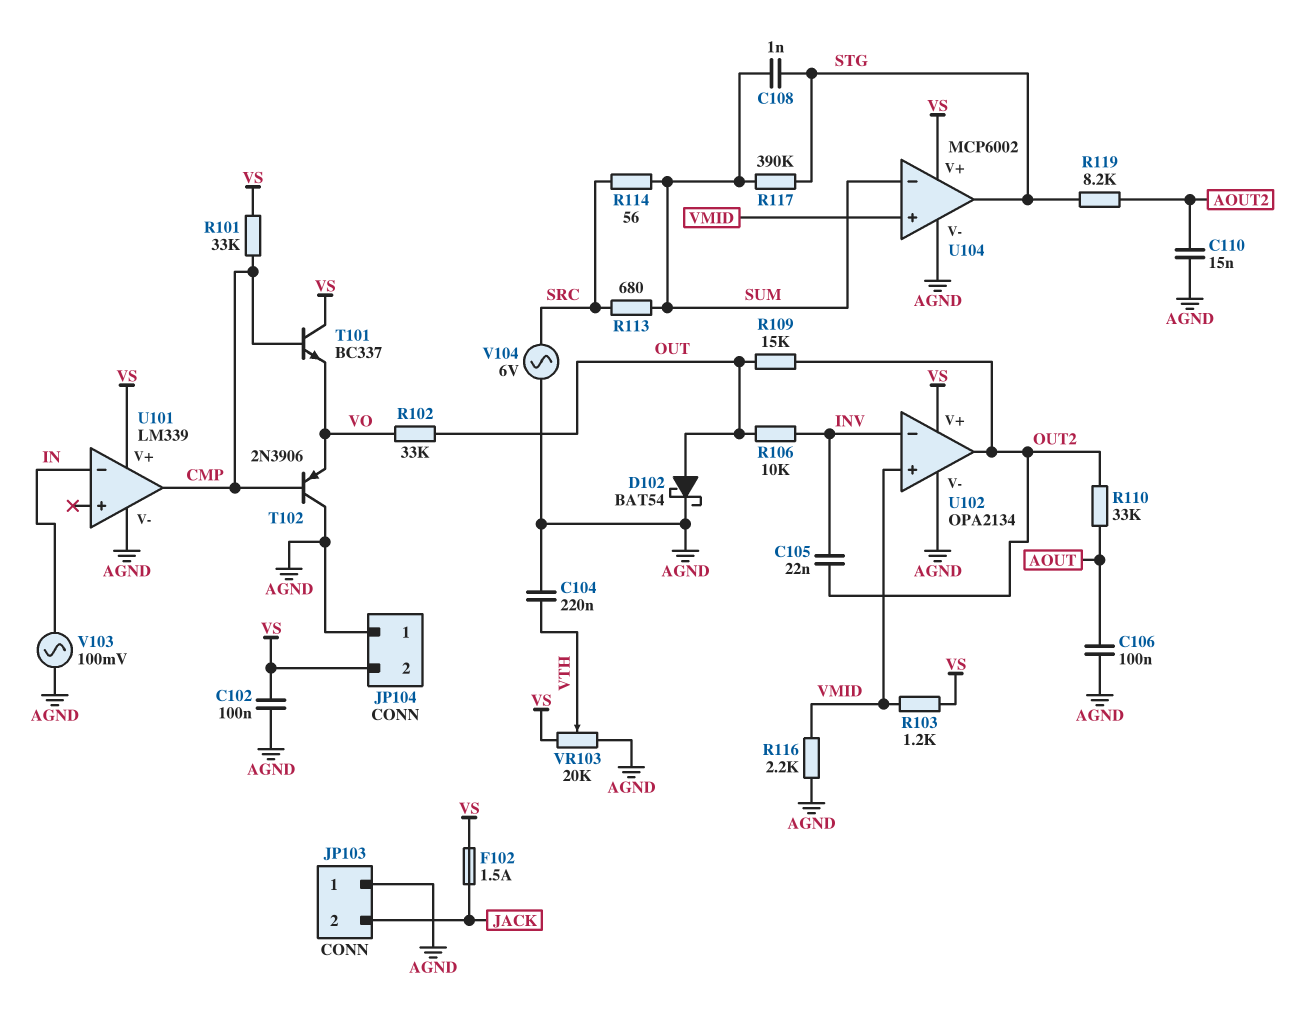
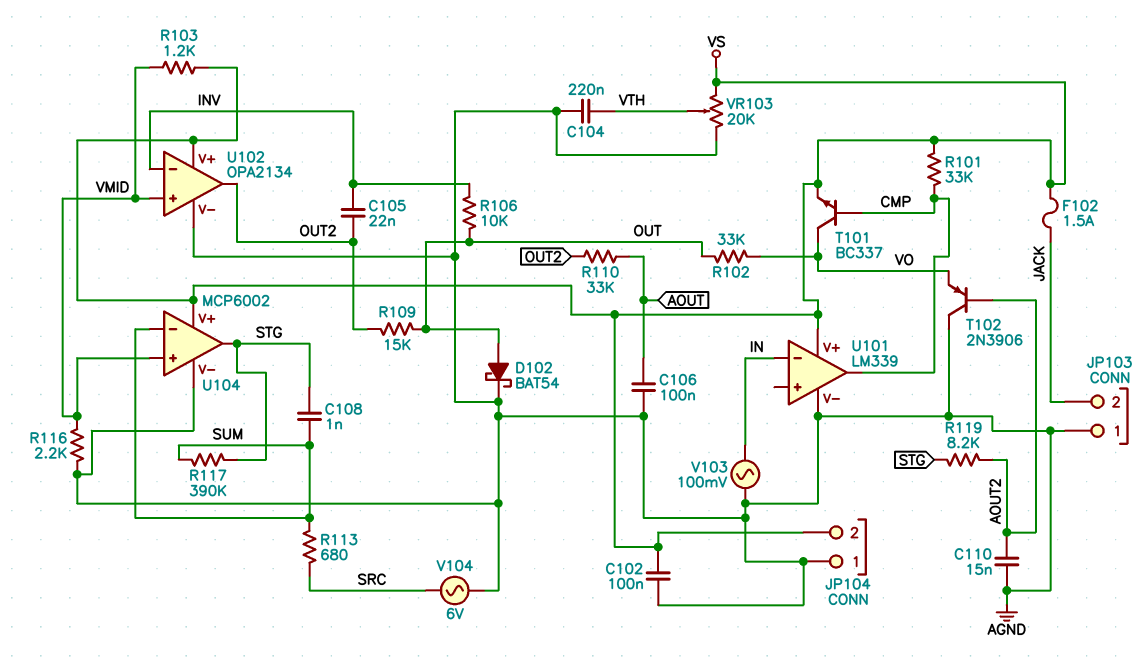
R114: 56 (SRC, SUM) -> none
T101: NPN BC337 (B CMP, C VS, E VO) -> NPN BC337 (B CMP, C VO, E VS)
T102: PNP 2N3906 (B CMP, C AGND, E VO) -> PNP 2N3906 (B AOUT2, C AGND, E VO)

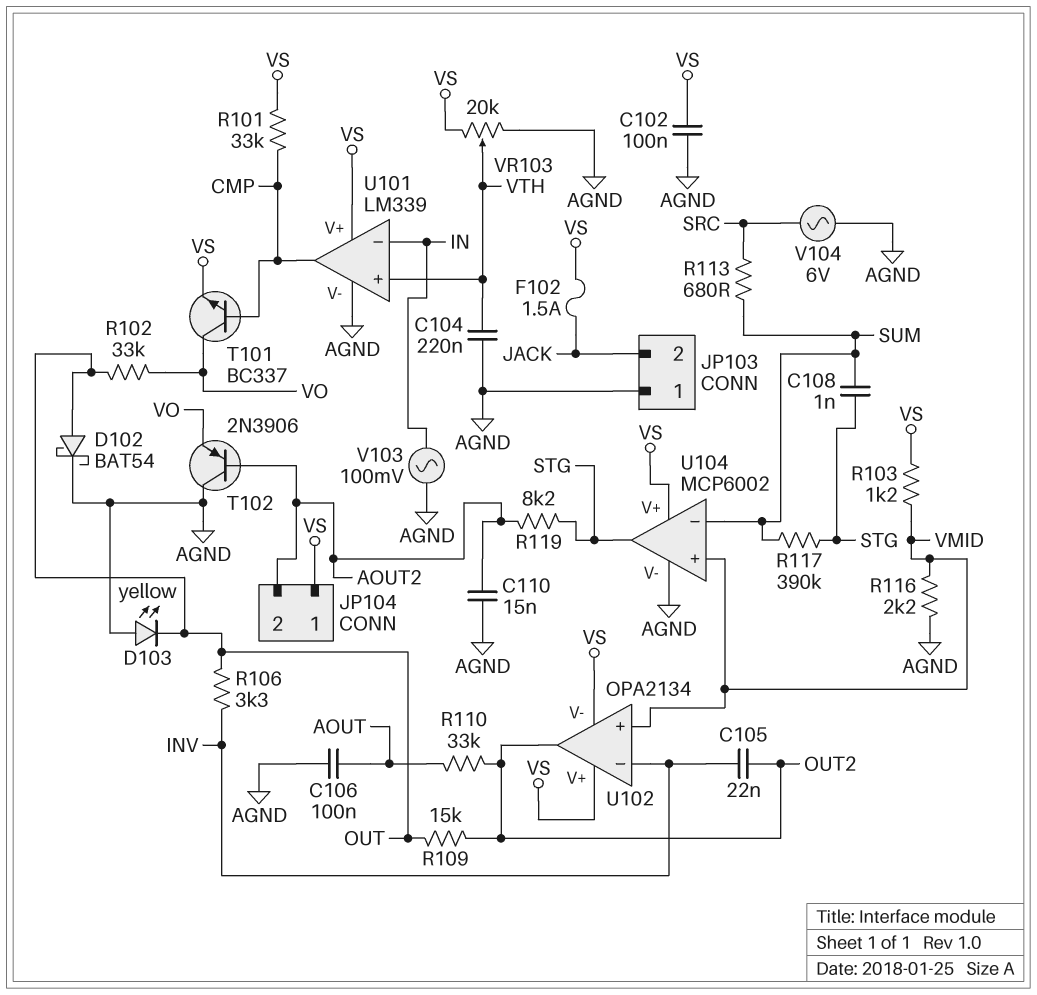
D103: none -> LED yellow (A AGND, K OUT)
JP104 pin 1: AGND -> VS
JP104 pin 2: VS -> AOUT2
R106: 10k (INV, OUT) -> 3.3k (INV, OUT)
U101 pin in+: none -> VTH
U102 pin V-: AGND -> VS

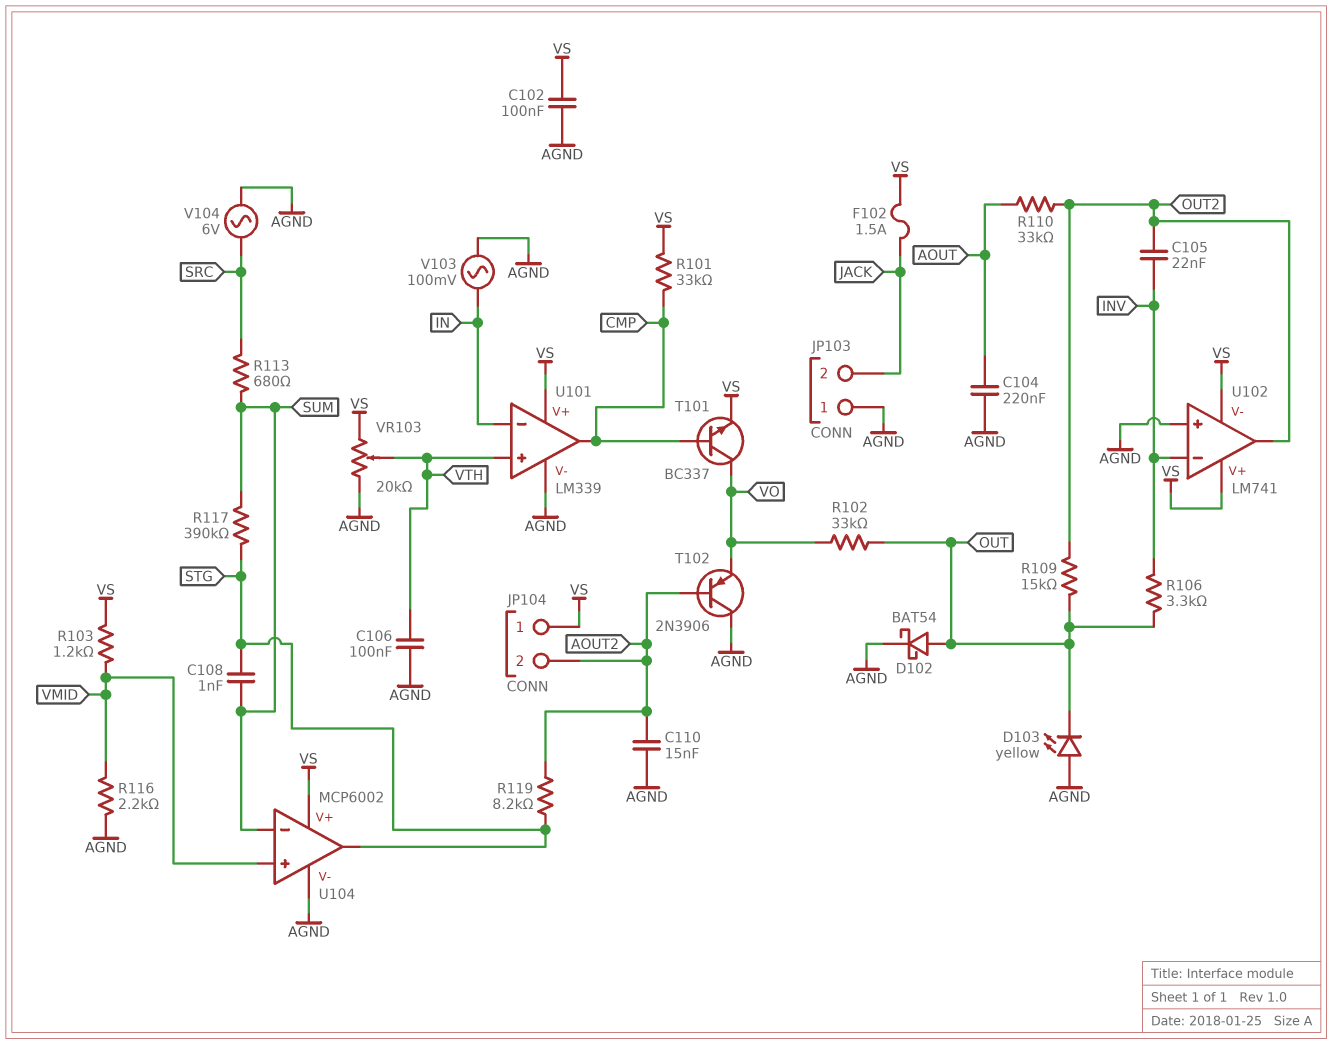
C104: 220nF (AGND, VTH) -> 220nF (AGND, AOUT)
C106: 100nF (AGND, AOUT) -> 100nF (AGND, VTH)
U102: OPA2134 -> LM741
U102 pin in+: VMID -> AGND

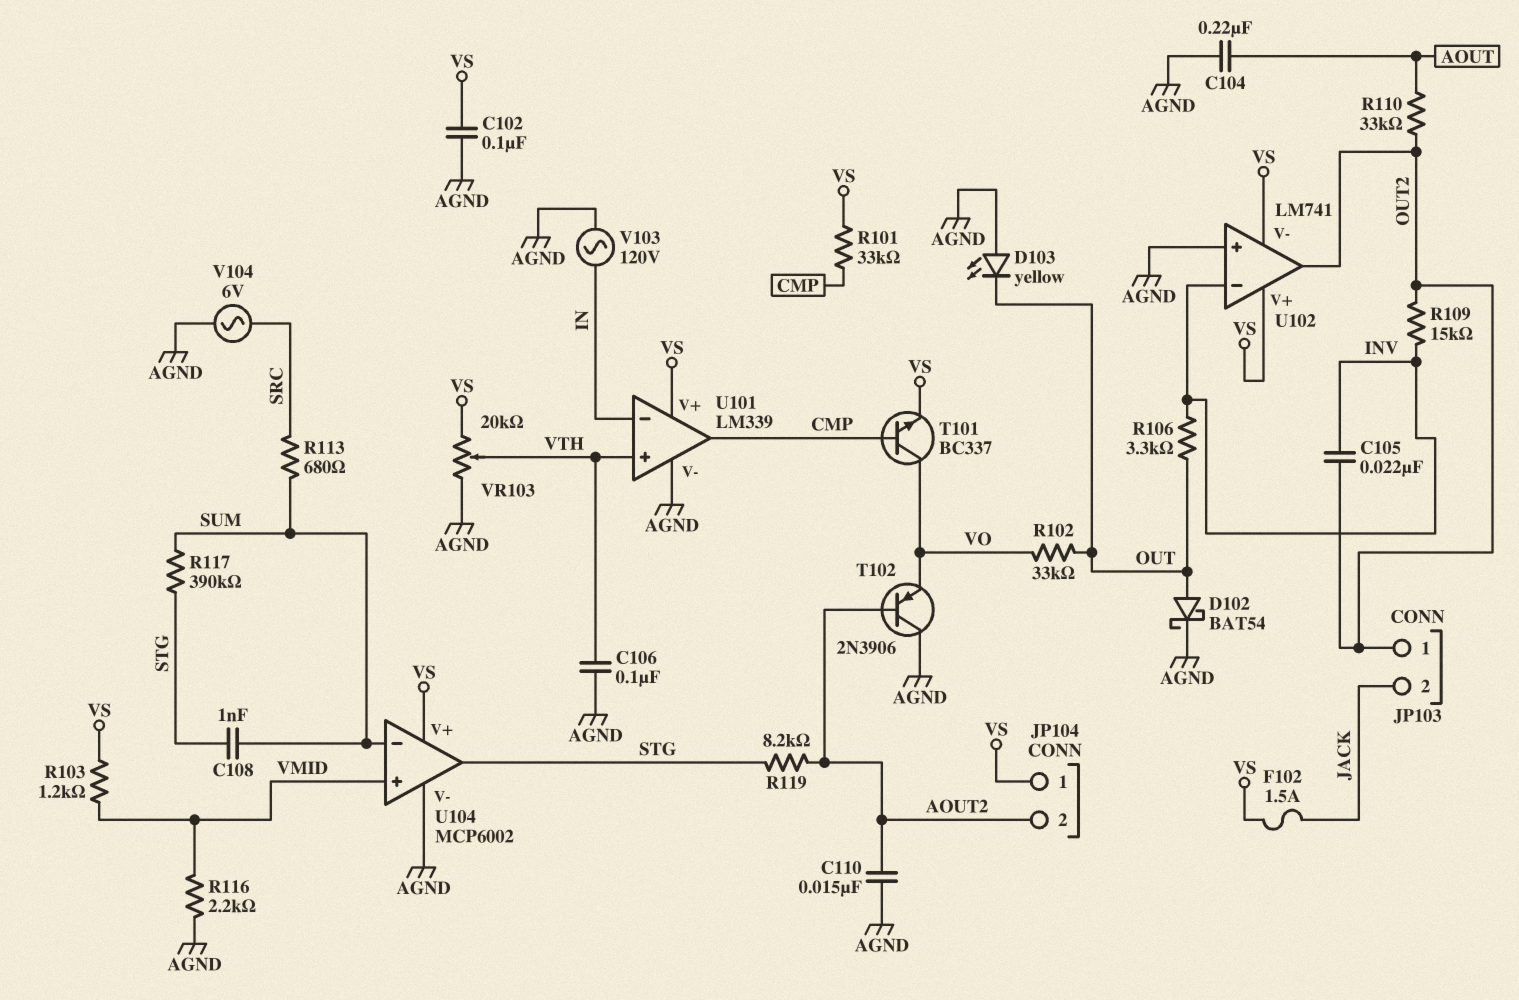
JP103 pin 1: AGND -> OUT2
R109: 15k (OUT, OUT2) -> 15k (INV, OUT2)
V103: AC 100mV (AGND, IN) -> AC 120V (AGND, IN)

